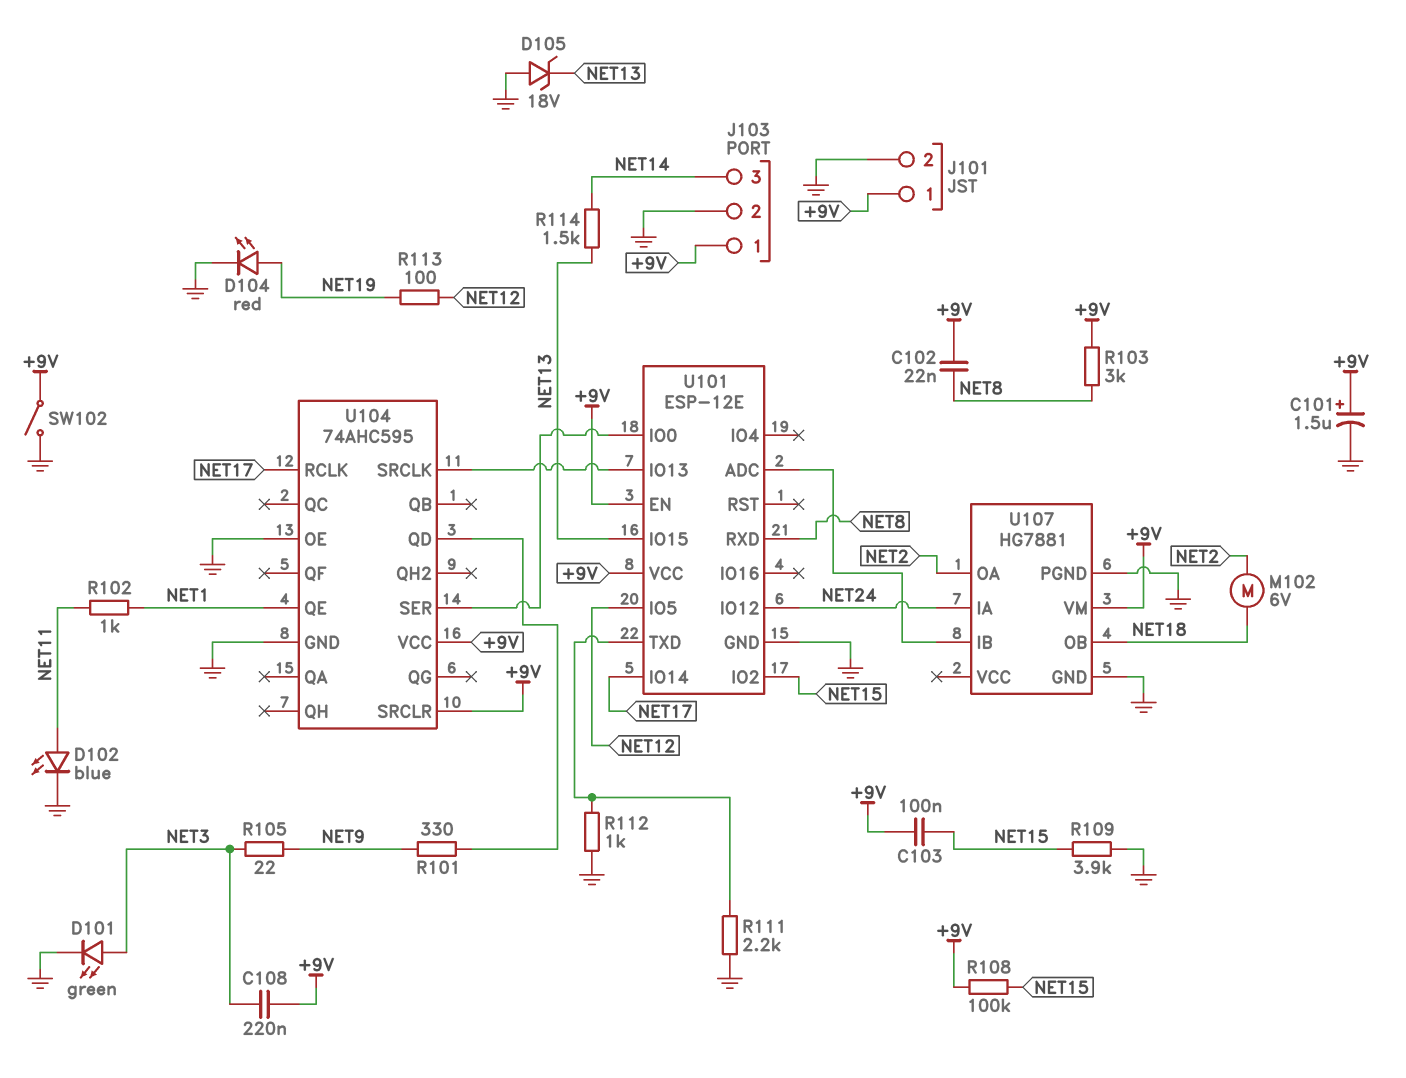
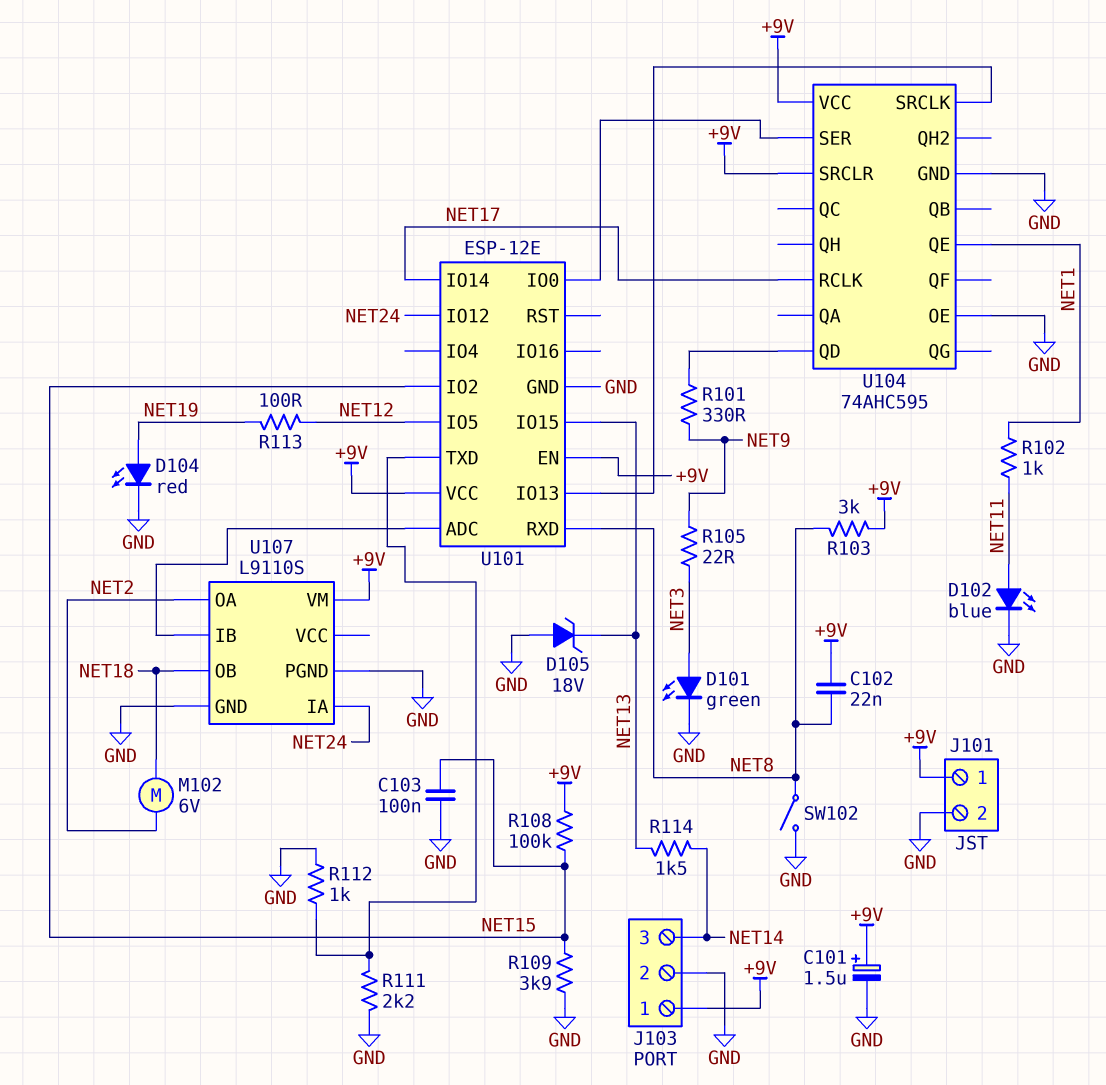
C103: 100nF (+9V, NET15) -> 100nF (GND, NET15)
C108: 220nF (+9V, NET3) -> none
SW102: switch (+9V, GND) -> switch (GND, NET8)
U107: HG7881 -> L9110S

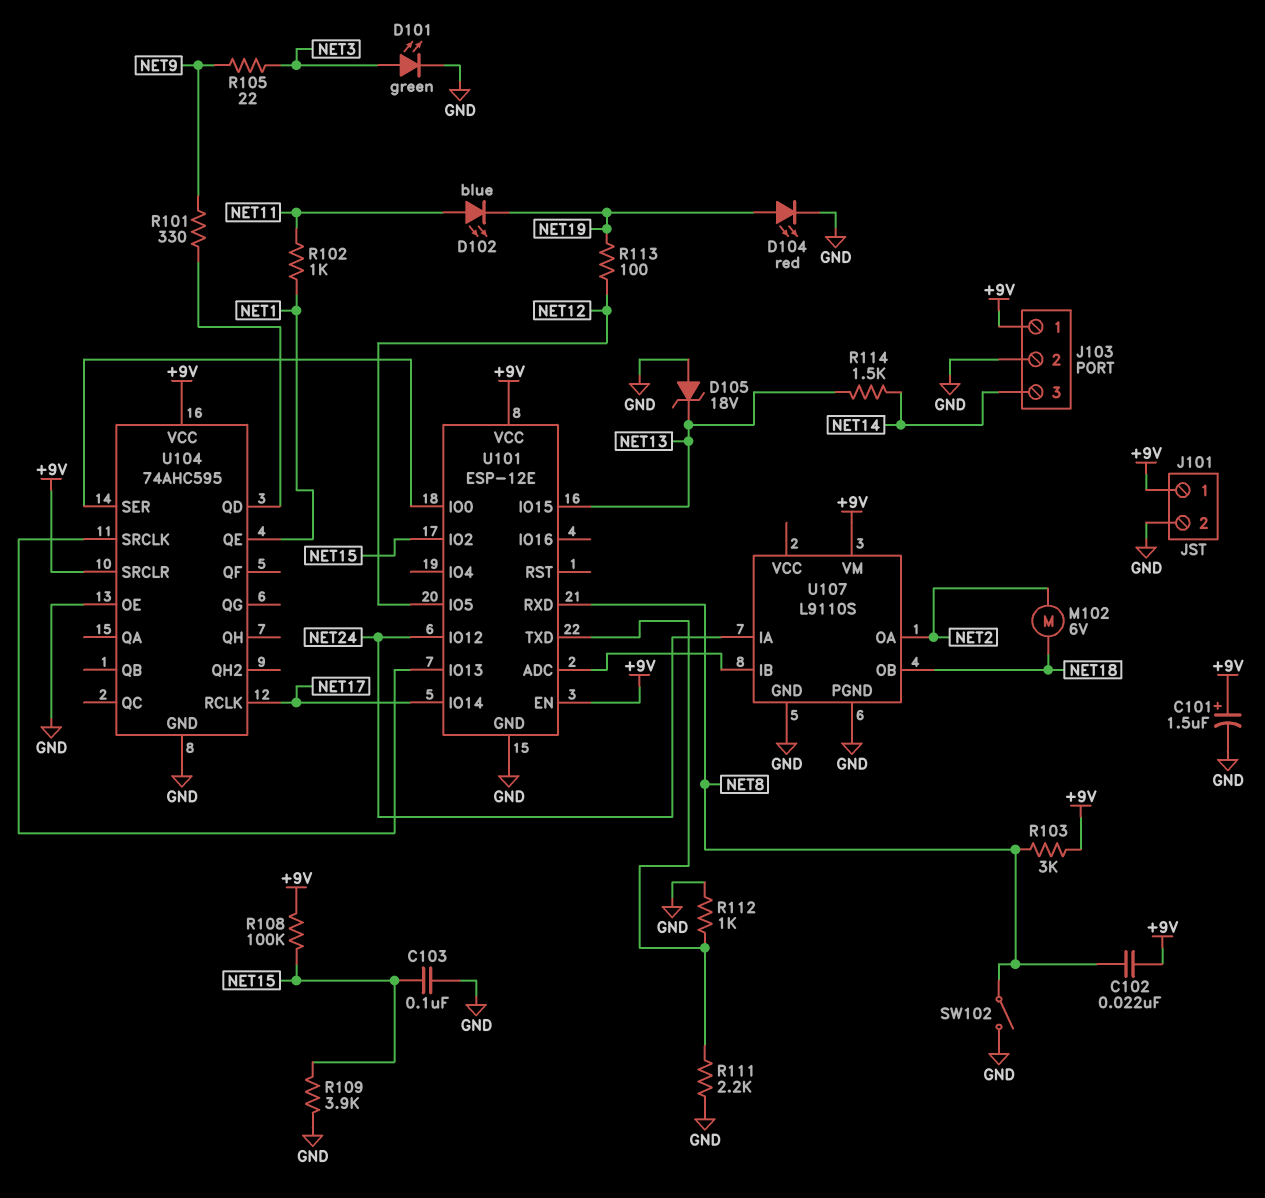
D102: LED blue (A NET11, K GND) -> LED blue (A NET11, K NET19)

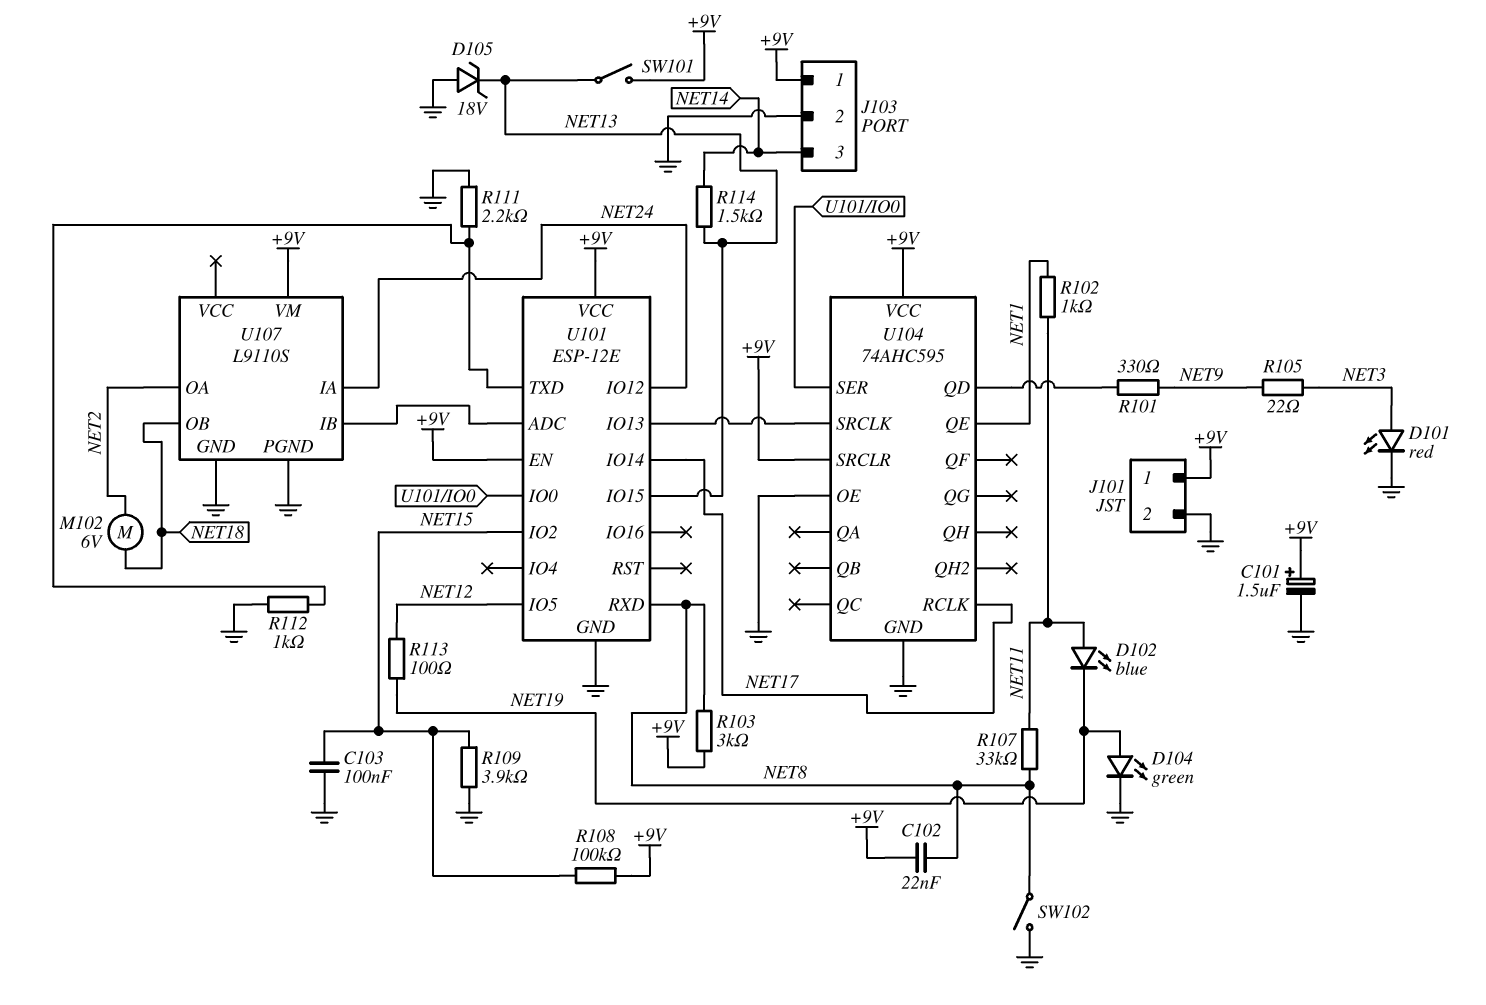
D101: LED green (A NET3, K GND) -> LED red (A NET3, K GND)
D104: LED red (A NET19, K GND) -> LED green (A NET19, K GND)
R107: none -> 33k (NET8, NET11)
SW101: none -> switch (+9V, NET13)

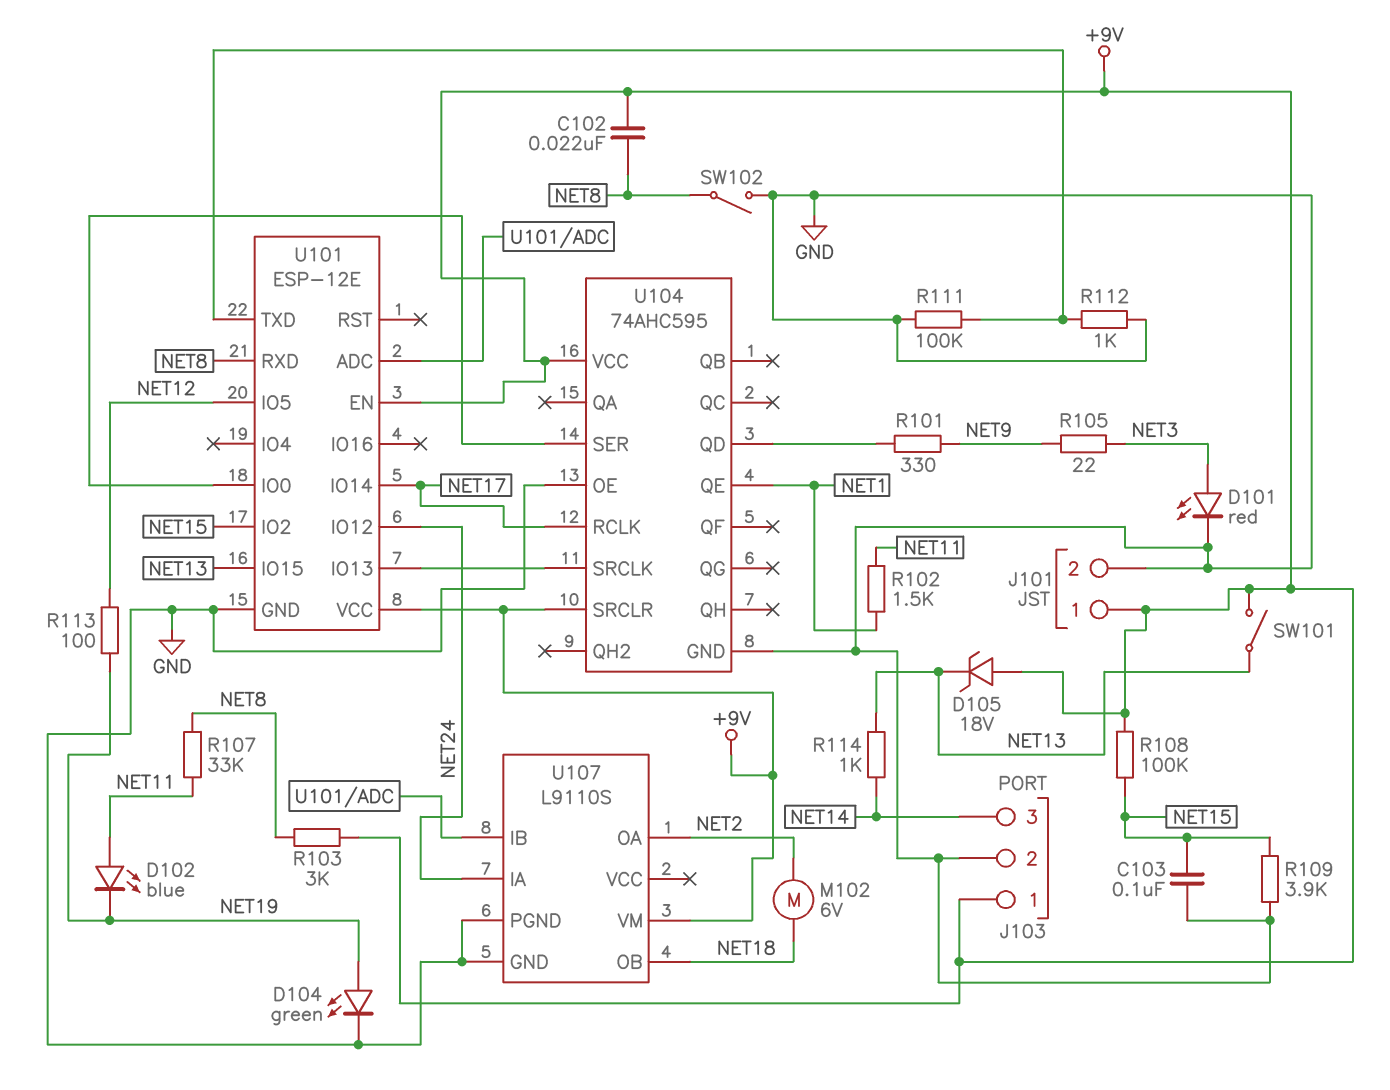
C101: 1.5uF (plus +9V, minus GND) -> none
D105: zener 18V (A GND, K NET13) -> zener 18V (A +9V, K NET13)
R102: 1k (NET1, NET11) -> 1.5k (NET1, NET11)
R111: 2.2k (GND, U101/TXD) -> 100k (GND, U101/TXD)
R114: 1.5k (NET13, NET14) -> 1k (NET13, NET14)

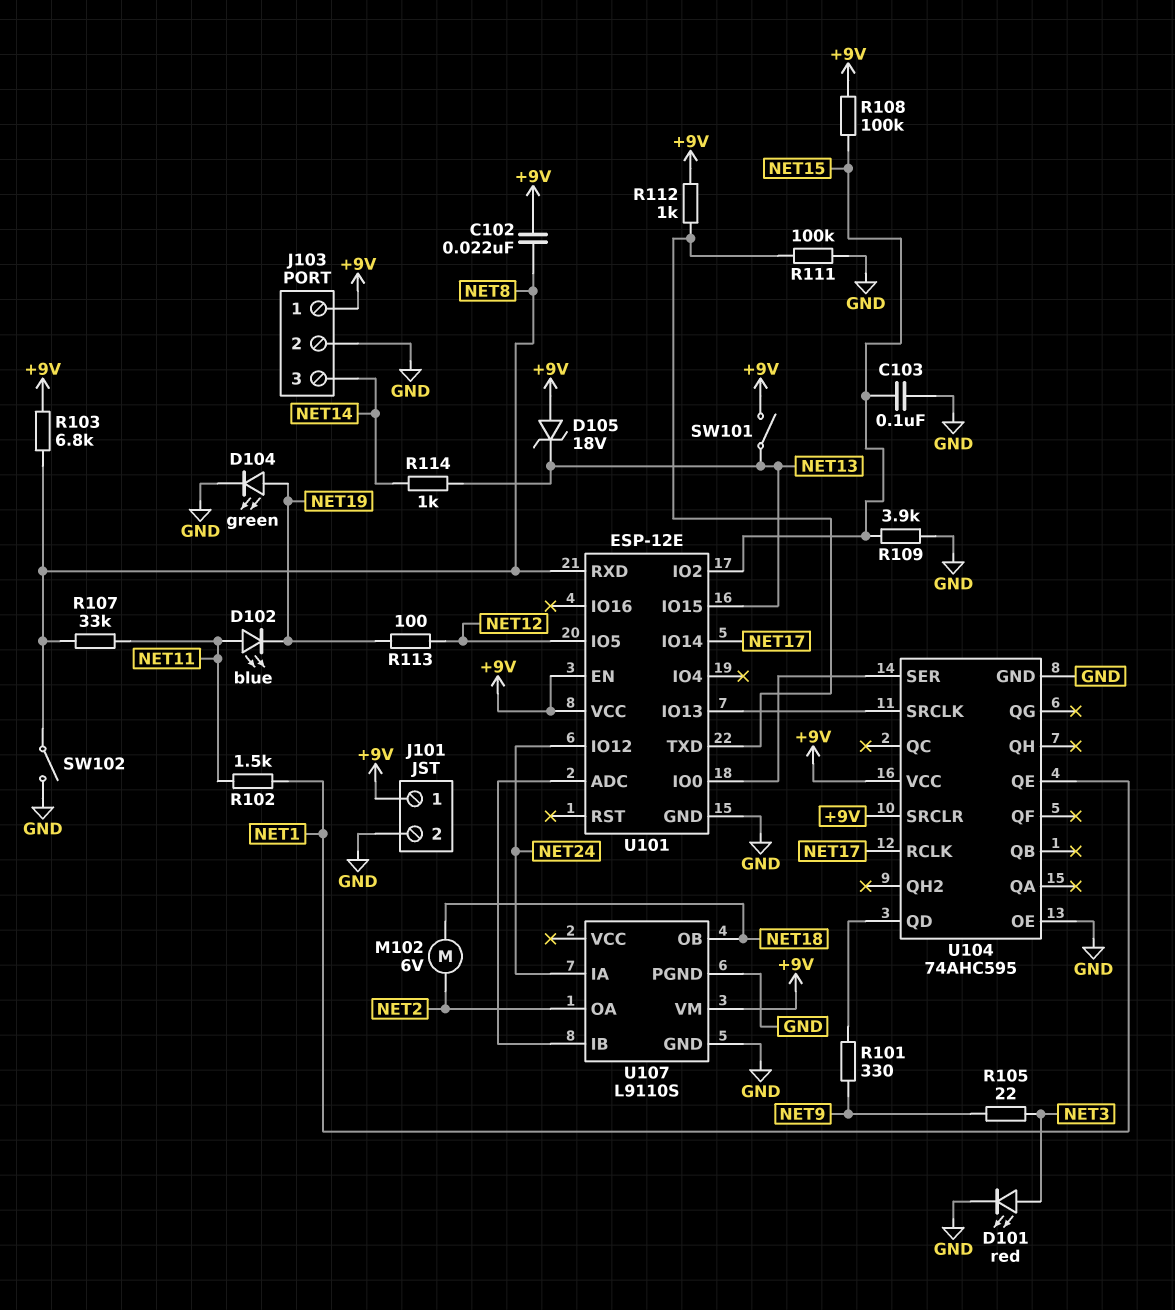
R103: 3k (+9V, NET8) -> 6.8k (+9V, NET8)
R112: 1k (GND, U101/TXD) -> 1k (+9V, U101/TXD)

